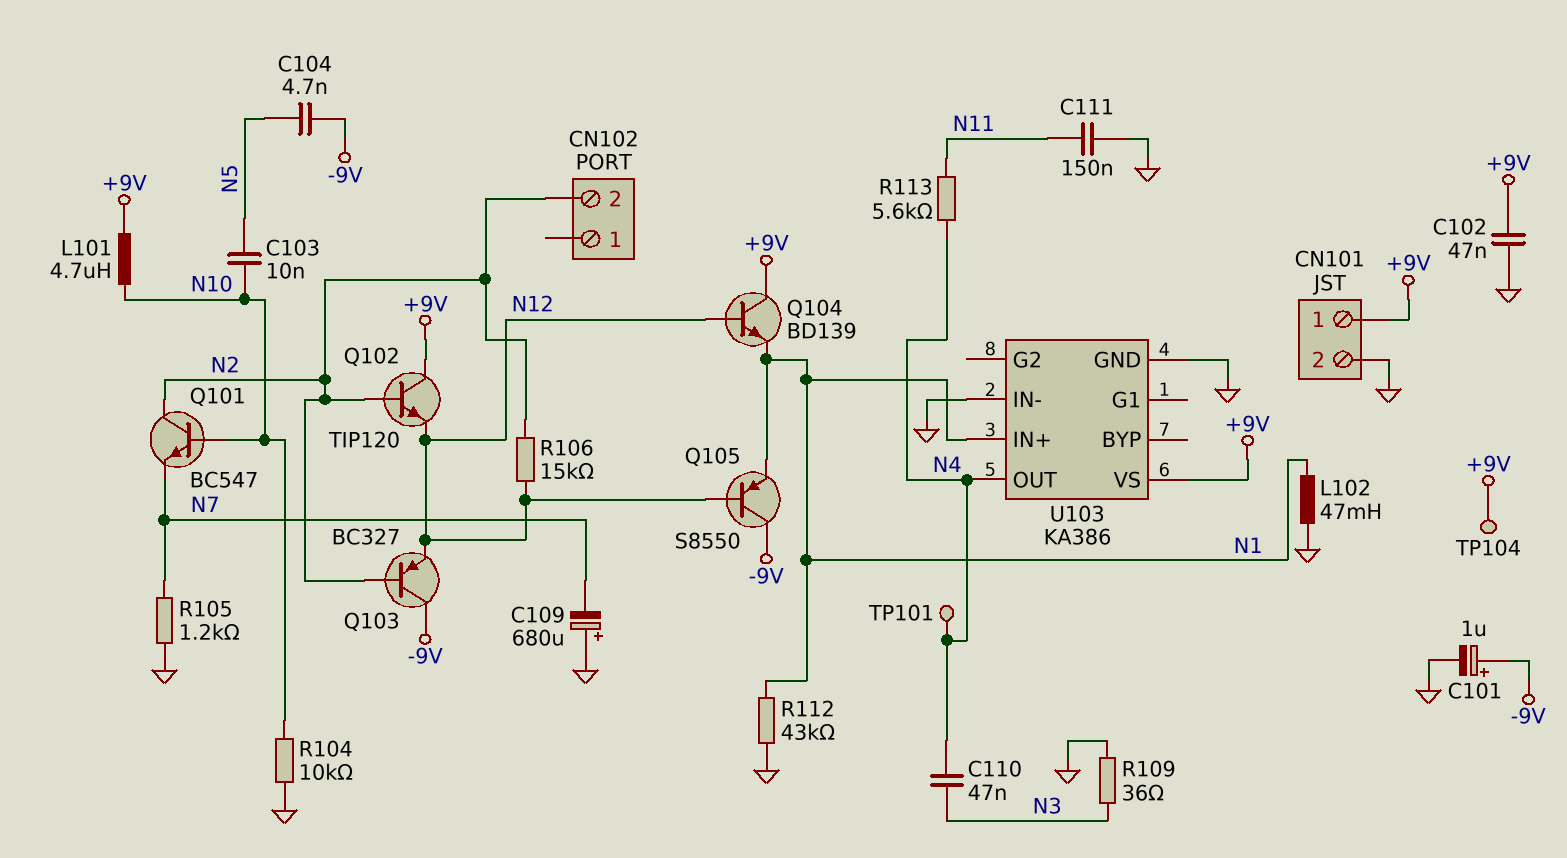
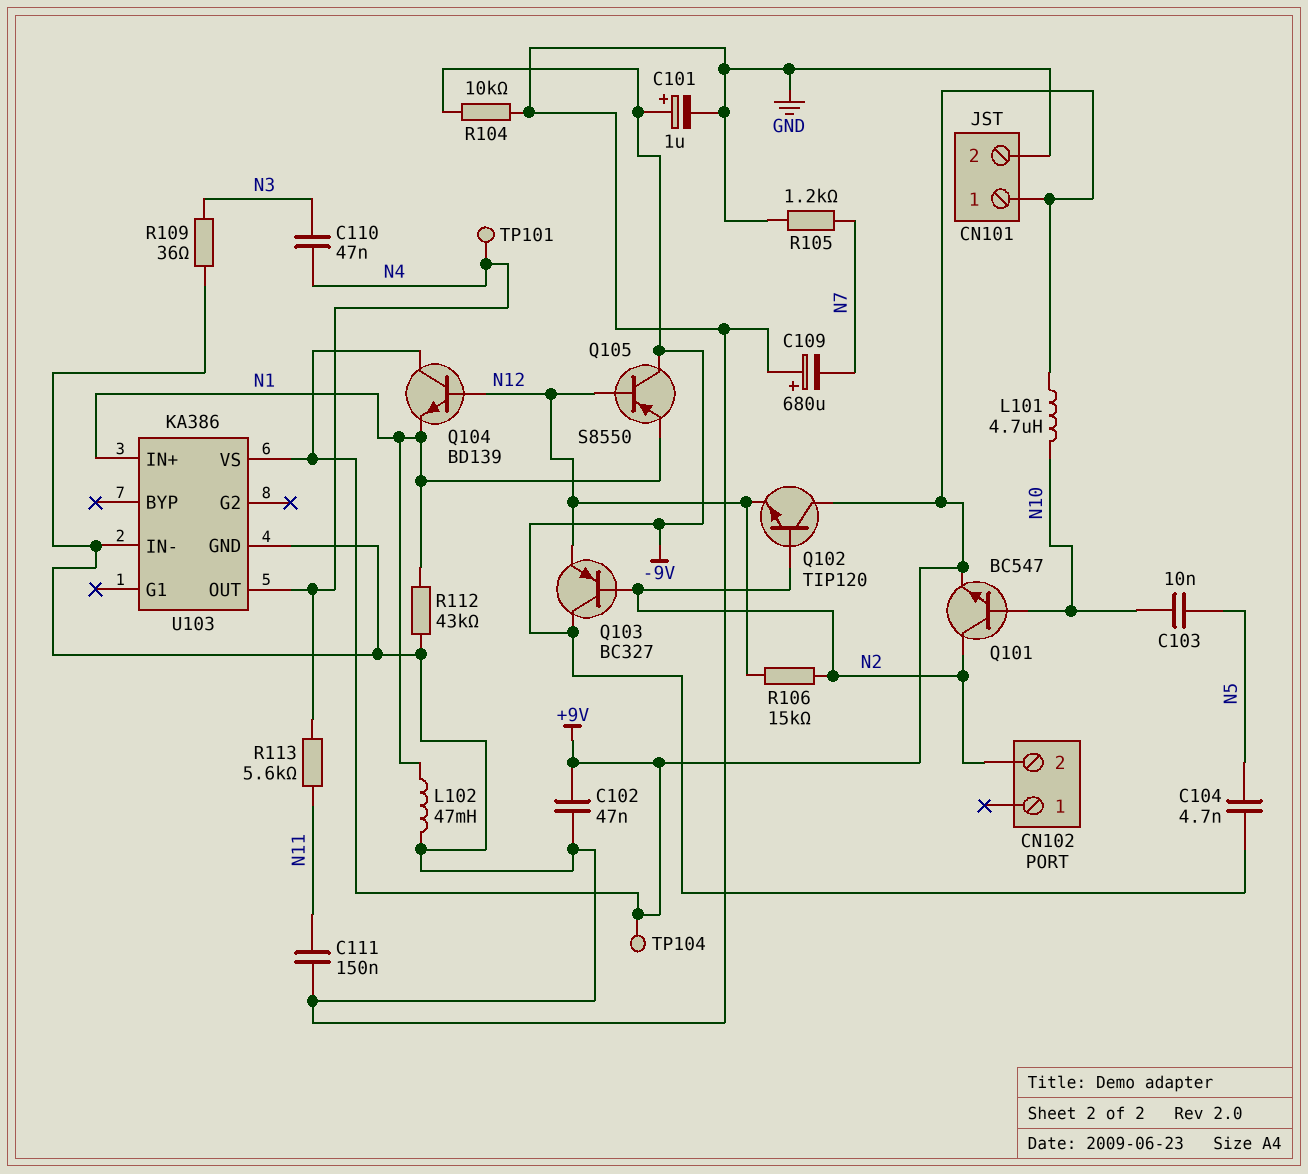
Q101: NPN BC547 (B N10, C N2, E N7) -> NPN BC547 (B N10, C N2, E +9V)
R104: 10k (GND, N10) -> 10k (-9V, GND)

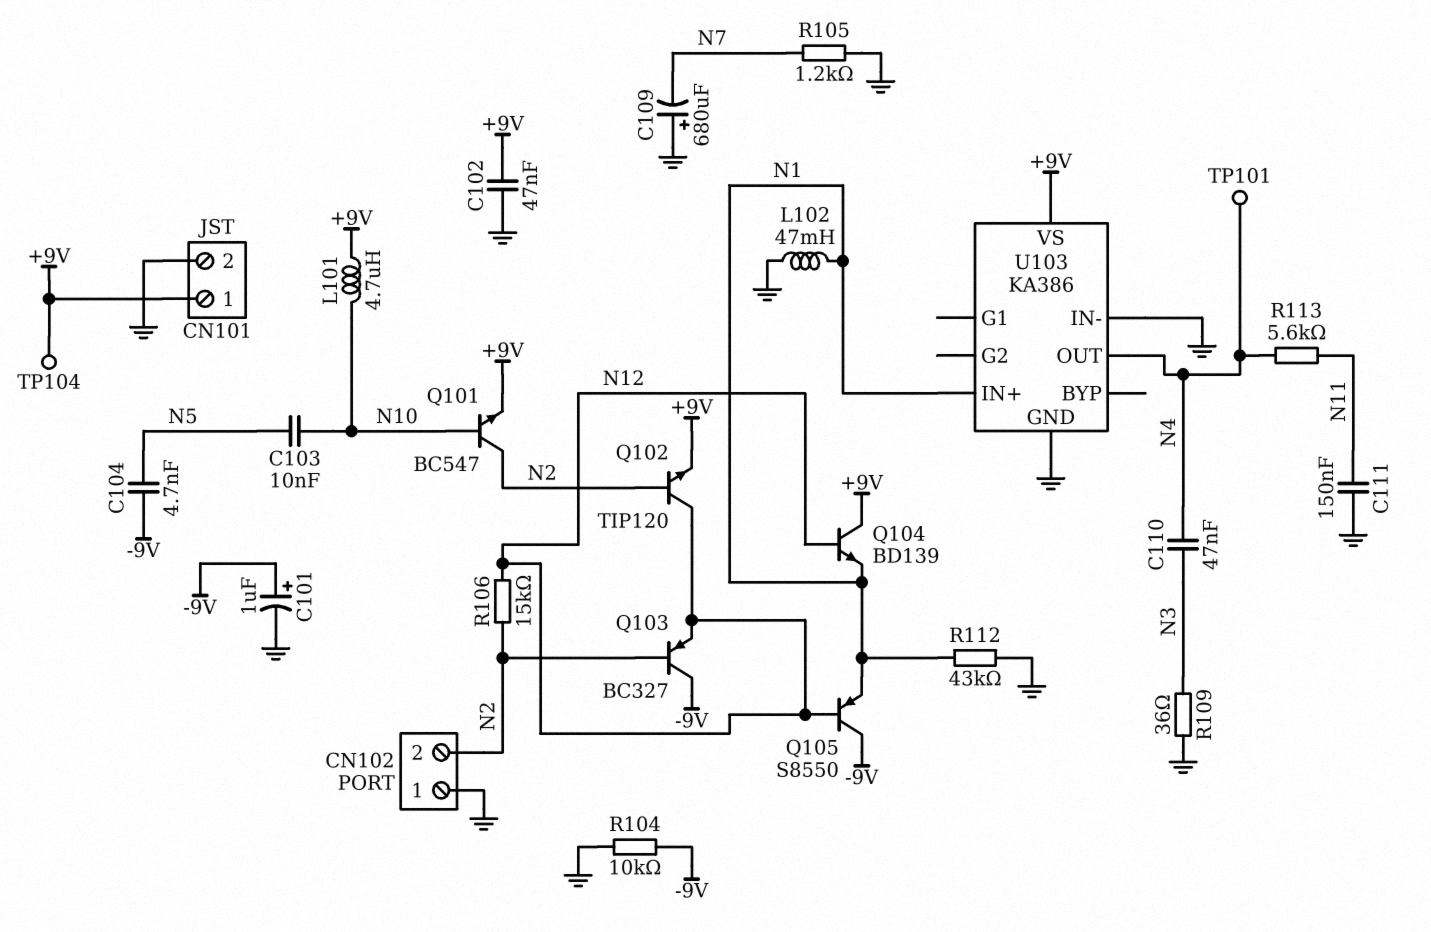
CN102 pin 1: none -> GND
Q102: NPN TIP120 (B N2, C +9V, E N12) -> NPN TIP120 (B N2, C N12, E +9V)

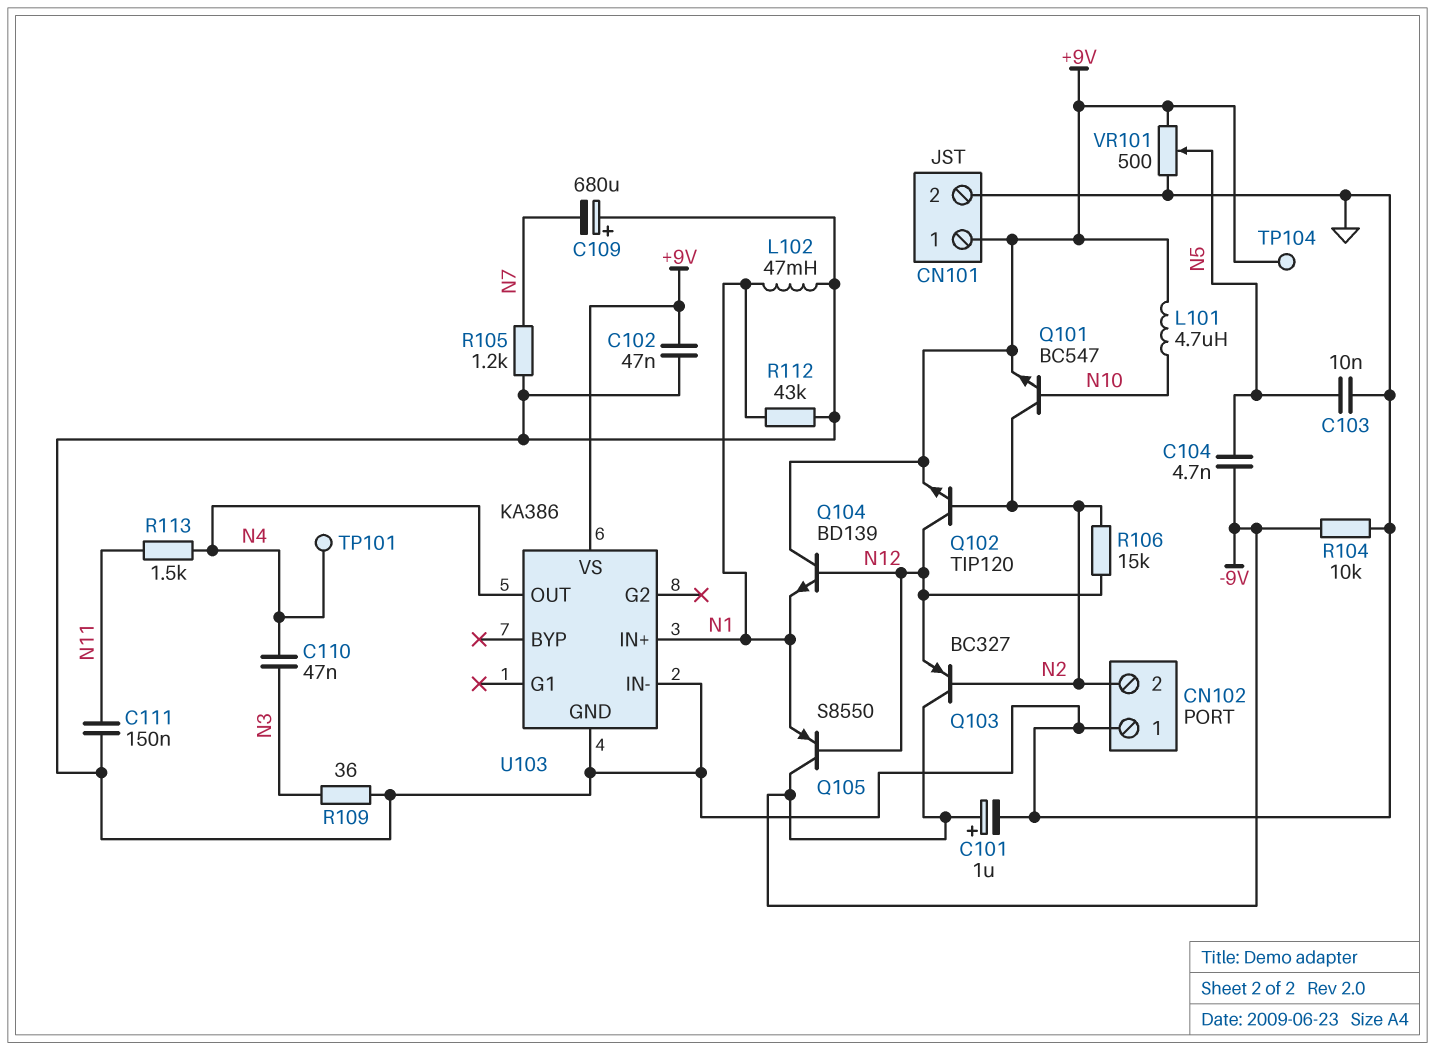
C103: 10nF (N5, N10) -> 10nF (GND, N5)
R113: 5.6k (N4, N11) -> 1.5k (N4, N11)
VR101: none -> 500 (+9V, GND, wiper N5)

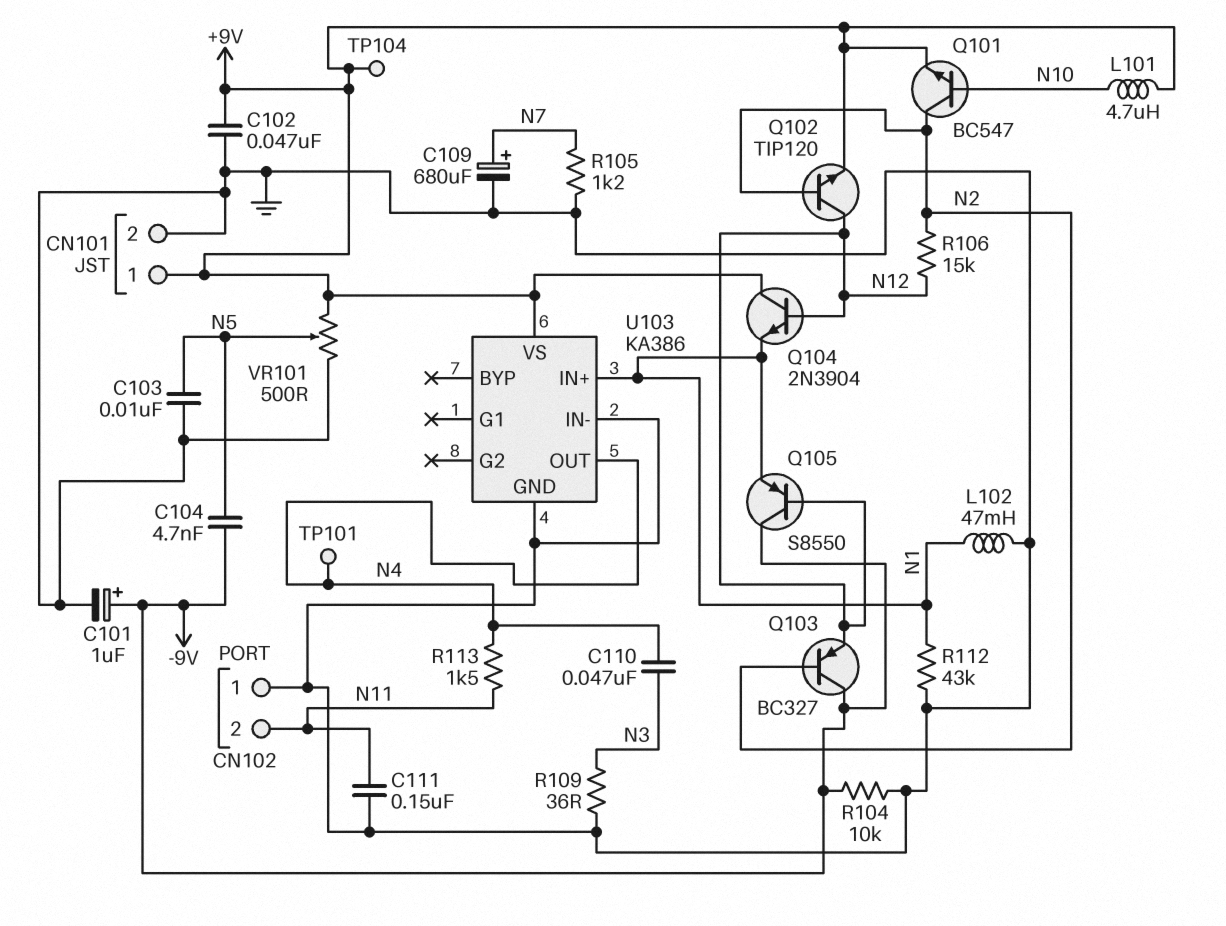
C109: 680uF (plus GND, minus N7) -> 680uF (plus N7, minus GND)
CN102 pin 2: N2 -> N11
Q104: NPN BD139 (B N12, C +9V, E N1) -> NPN 2N3904 (B N12, C +9V, E N1)

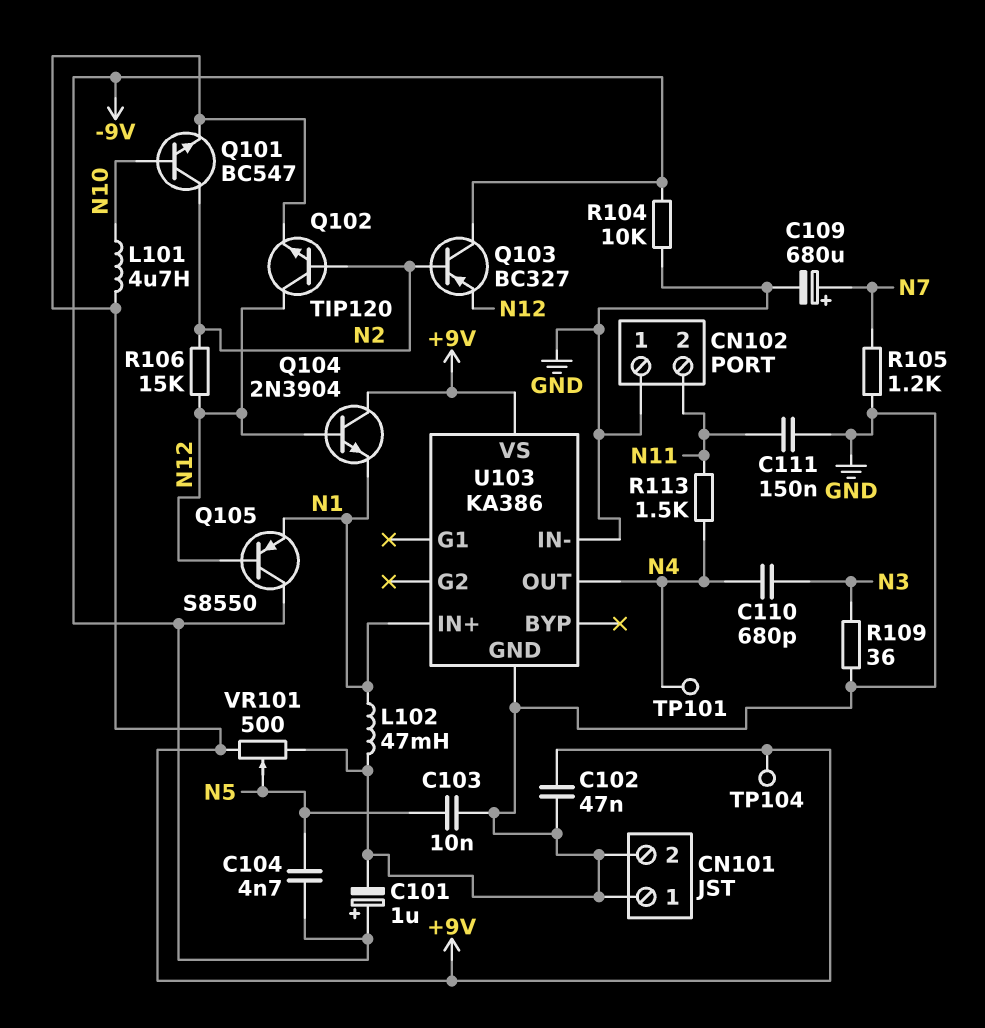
C110: 47nF (N3, N4) -> 680pF (N3, N4)
CN101 pin 1: +9V -> GND
R112: 43k (GND, N1) -> none

